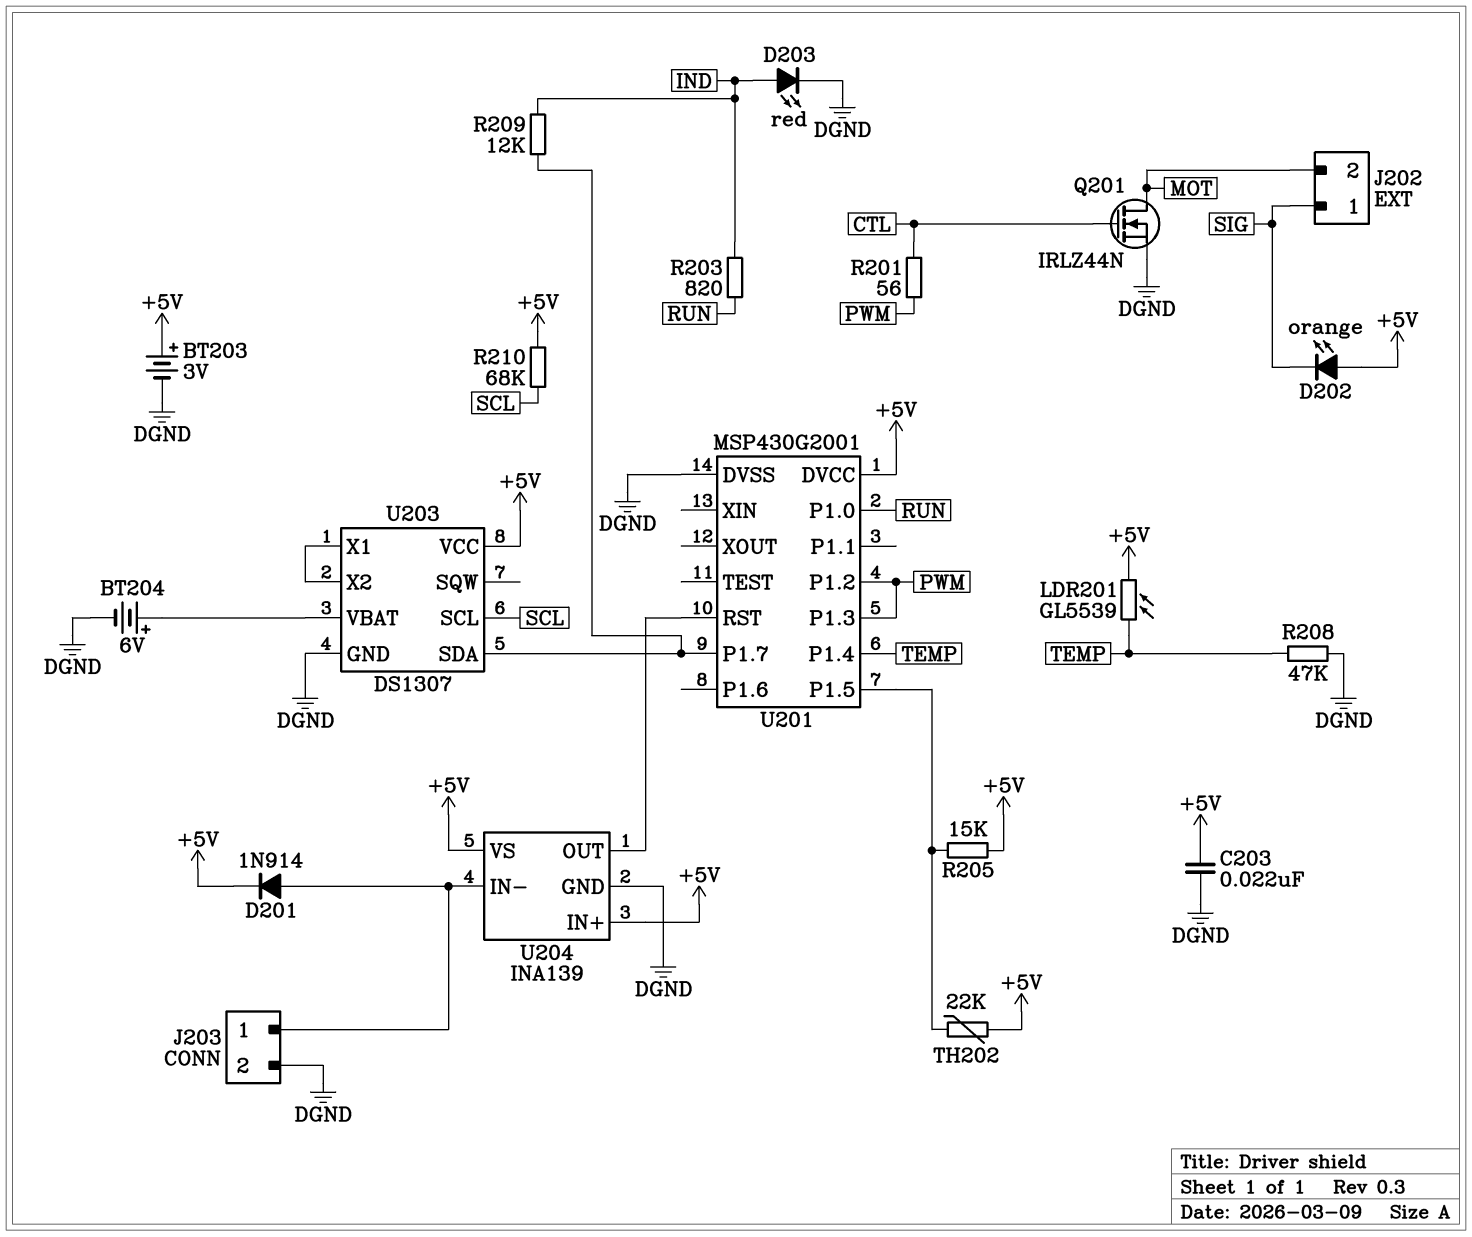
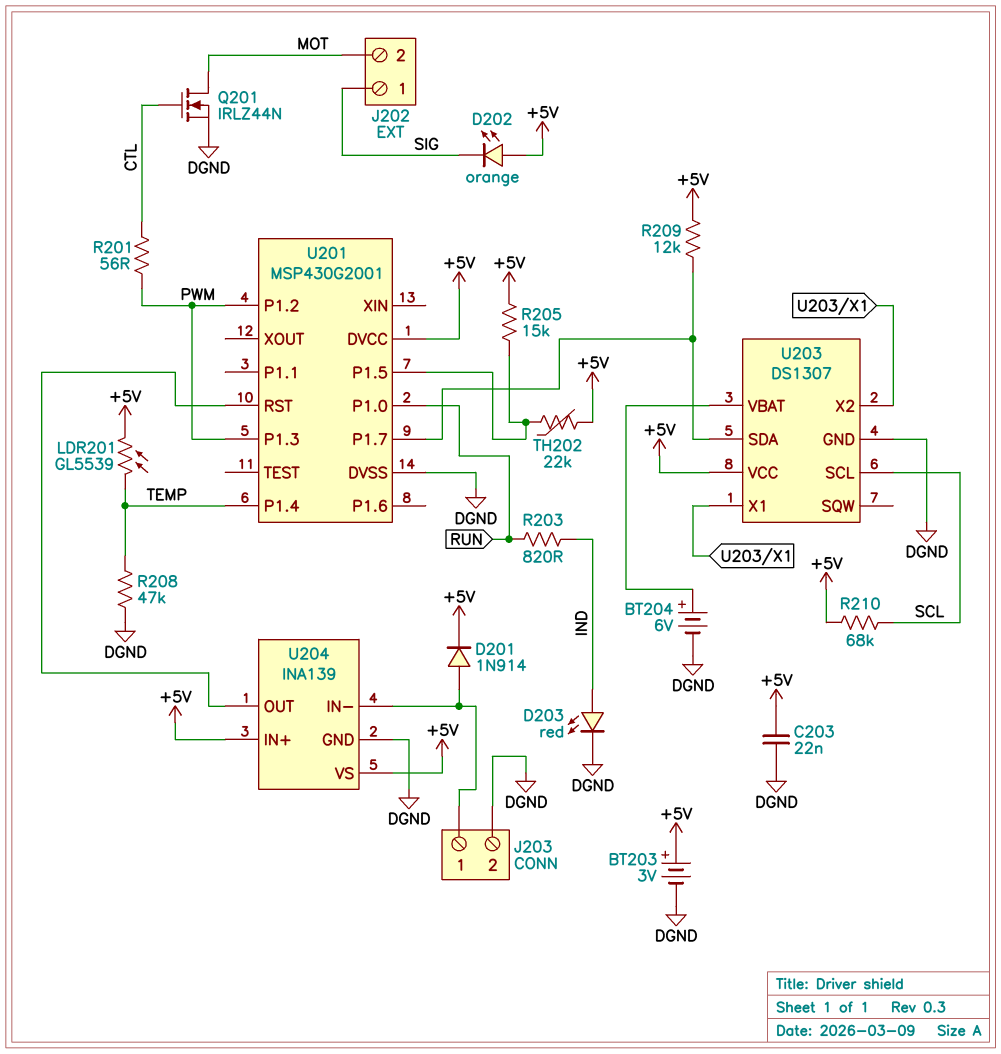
R209: 12k (IND, U201/P1.7) -> 12k (+5V, U201/P1.7)

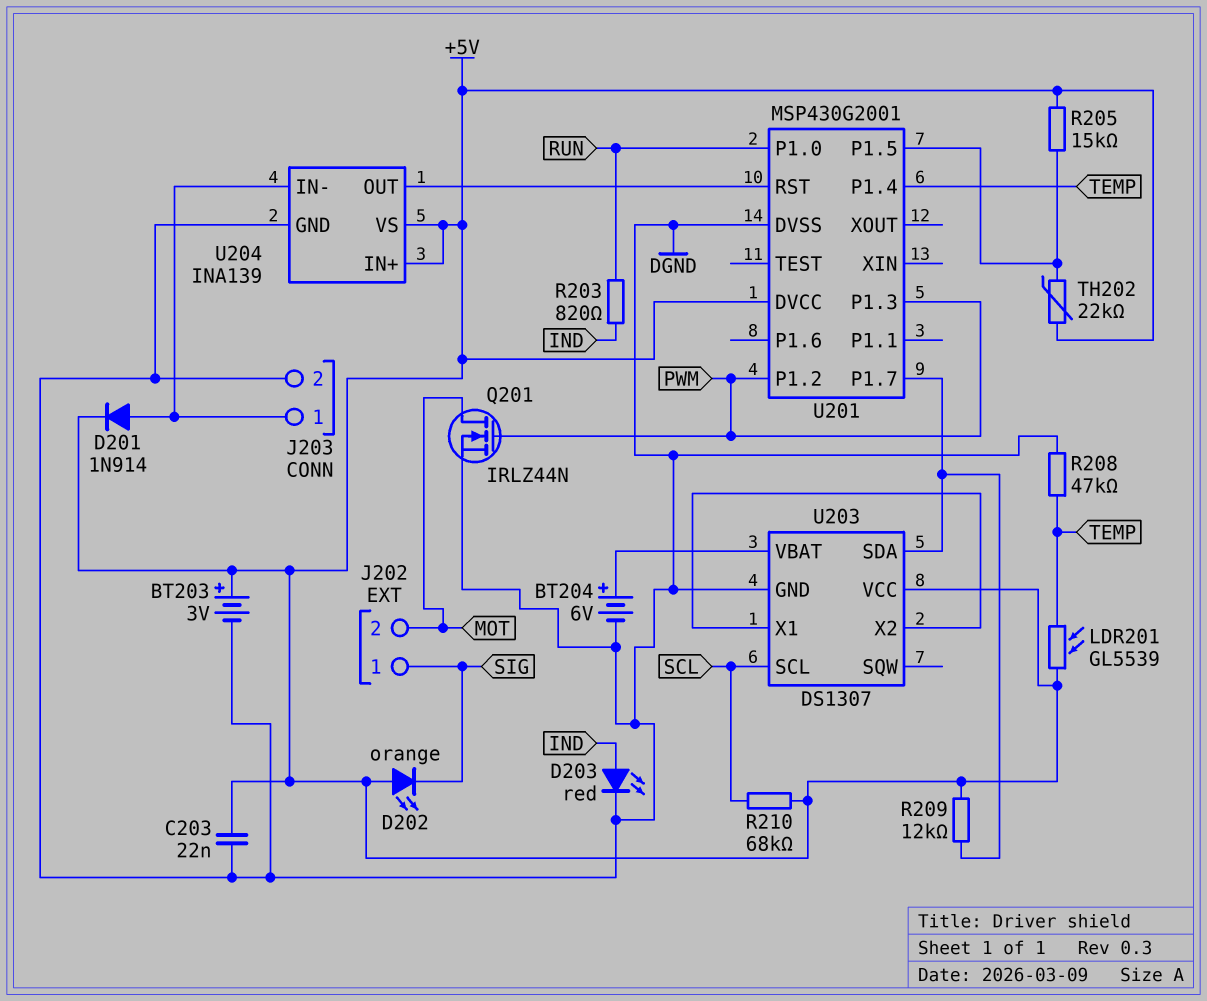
Q201: NMOS IRLZ44N (G CTL, D MOT, S DGND) -> NMOS IRLZ44N (G PWM, D MOT, S DGND)
R201: 56 (CTL, PWM) -> none

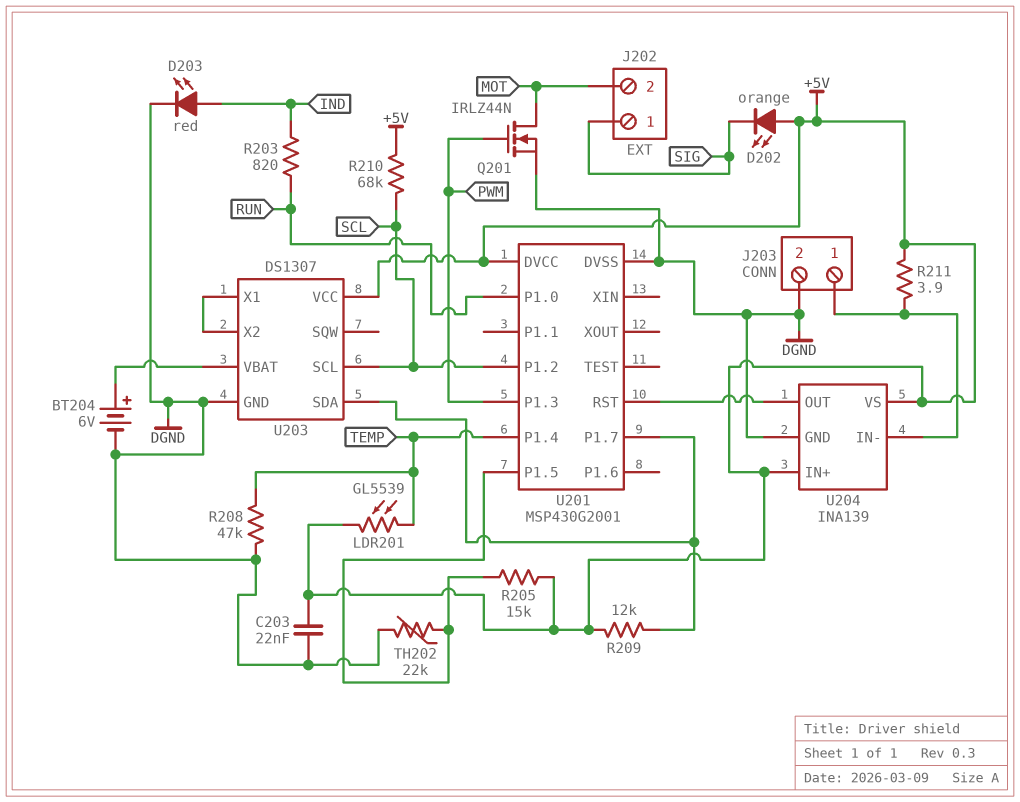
BT203: 3V (plus +5V, minus DGND) -> none
D201: diode 1N914 (A J203/1, K +5V) -> none
R211: none -> 3.9 (+5V, J203/1)
TH202: 22k (+5V, U201/P1.5) -> 22k (DGND, U201/P1.5)
U201 pin P1.2: PWM -> SCL

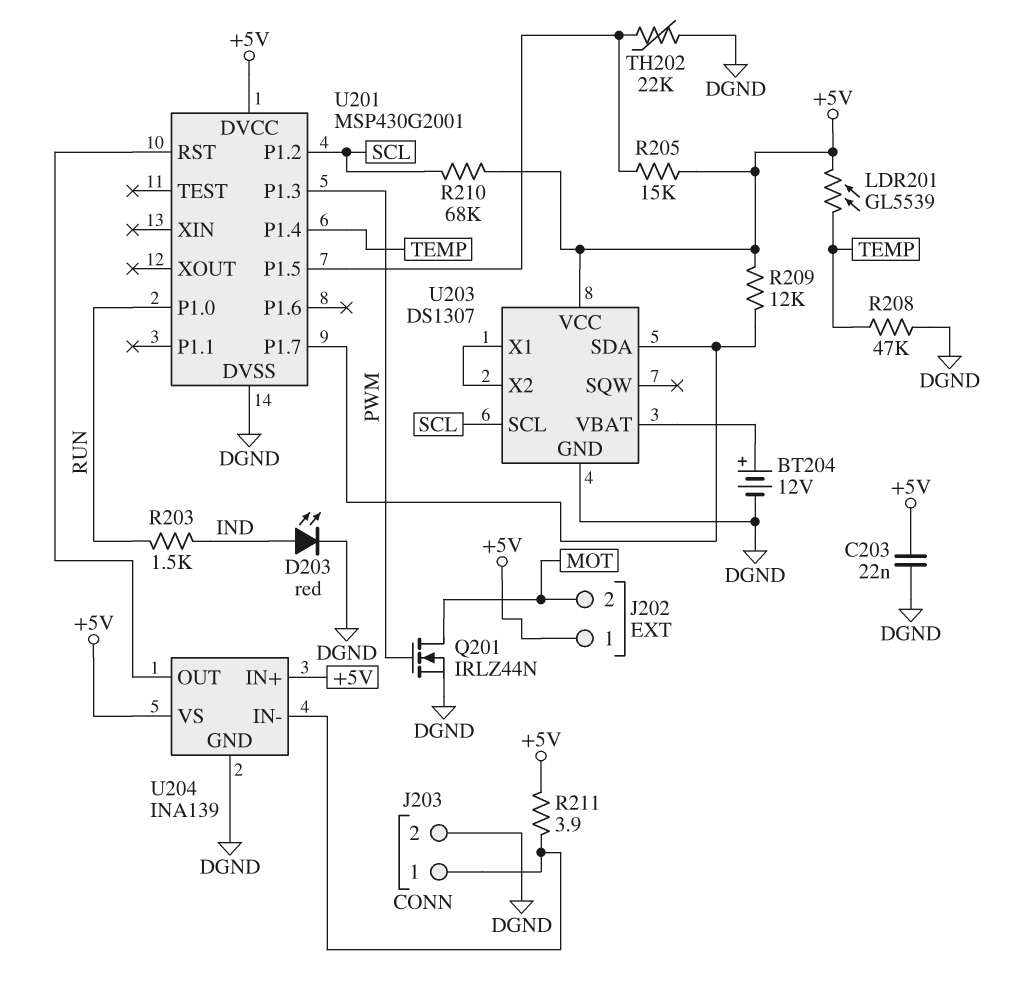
BT204: 6V (plus U203/VBAT, minus DGND) -> 12V (plus U203/VBAT, minus DGND)
D202: LED orange (A +5V, K SIG) -> none
J202 pin 1: SIG -> +5V
R203: 820 (IND, RUN) -> 1.5k (IND, RUN)

